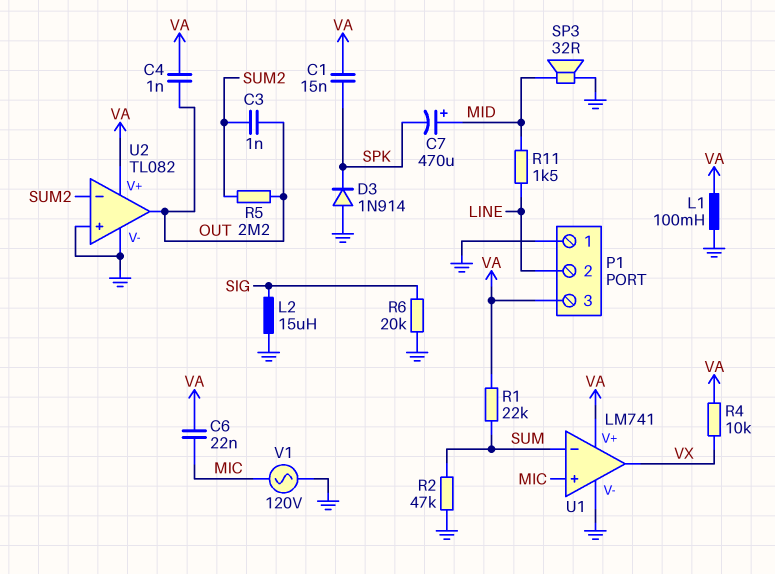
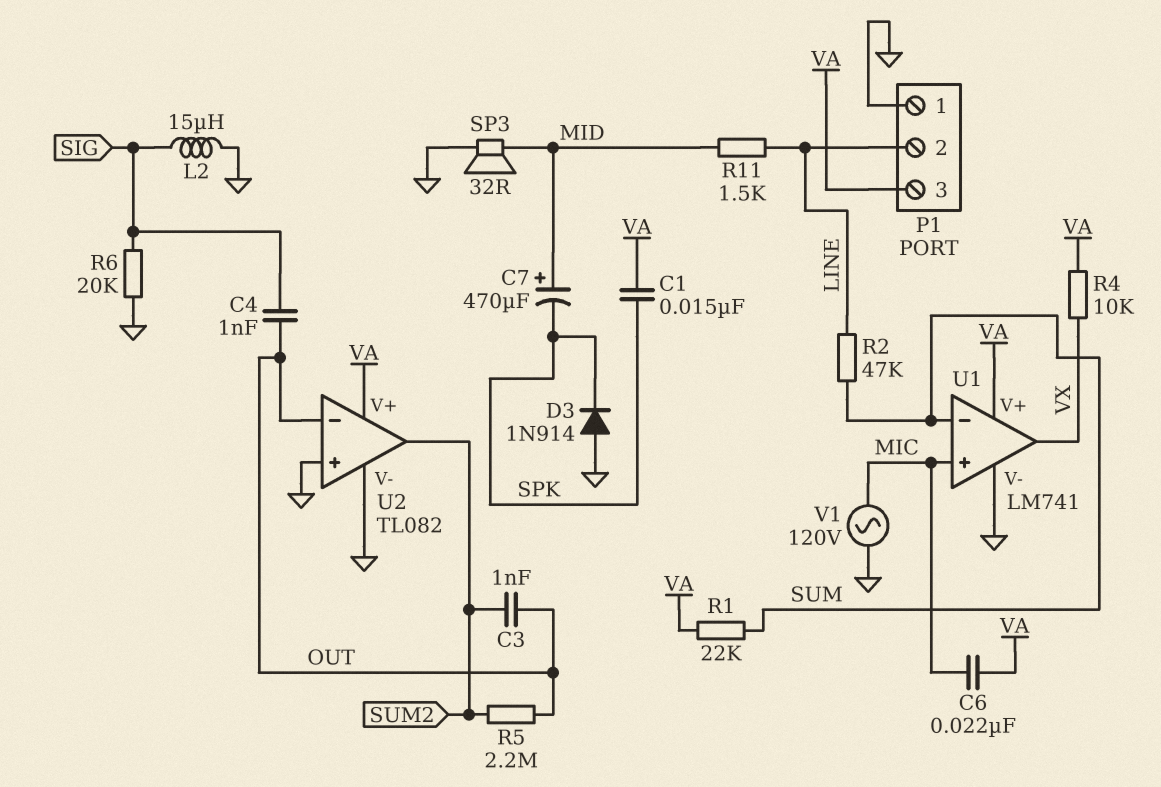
C4: 1nF (OUT, VA) -> 1nF (OUT, SIG)
L1: 100mH (GND, VA) -> none
R2: 47k (GND, SUM) -> 47k (LINE, SUM)
U2 pin in-: SUM2 -> OUT
U2 pin out: OUT -> SUM2

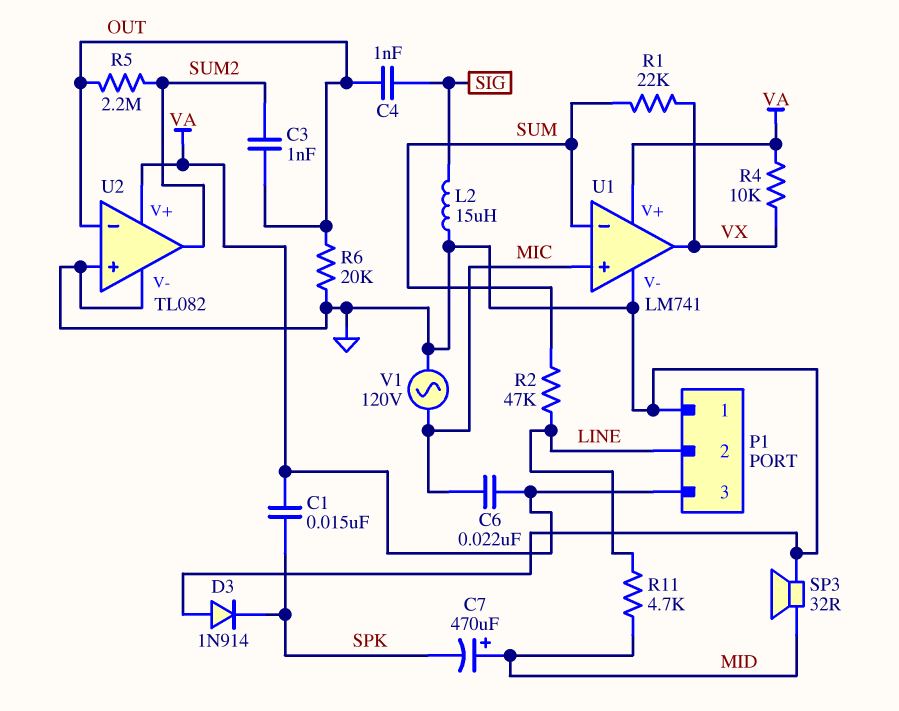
R1: 22k (SUM, VA) -> 22k (SUM, VX)
R6: 20k (GND, SIG) -> 20k (GND, OUT)
R11: 1.5k (LINE, MID) -> 4.7k (LINE, MID)

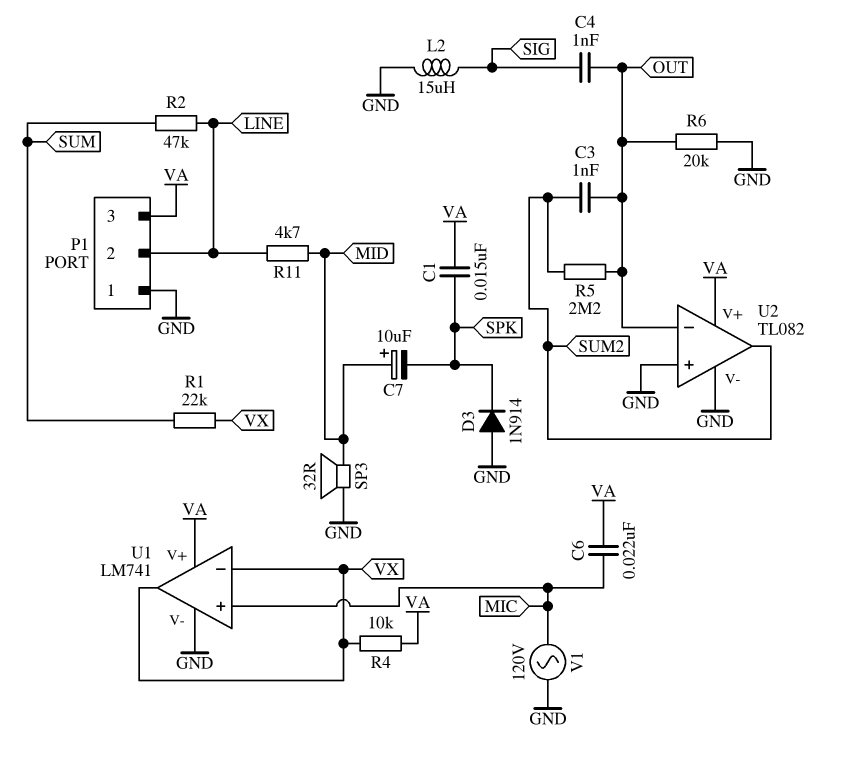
C7: 470uF (plus MID, minus SPK) -> 10uF (plus MID, minus SPK)
U1 pin in-: SUM -> VX

